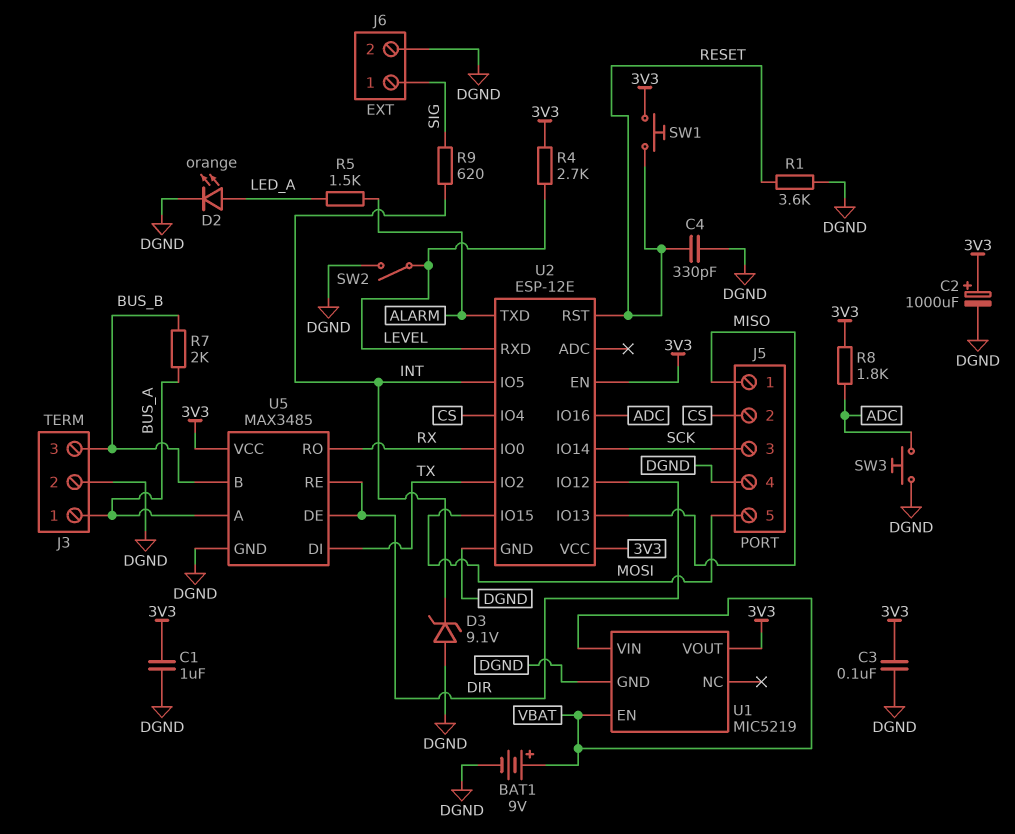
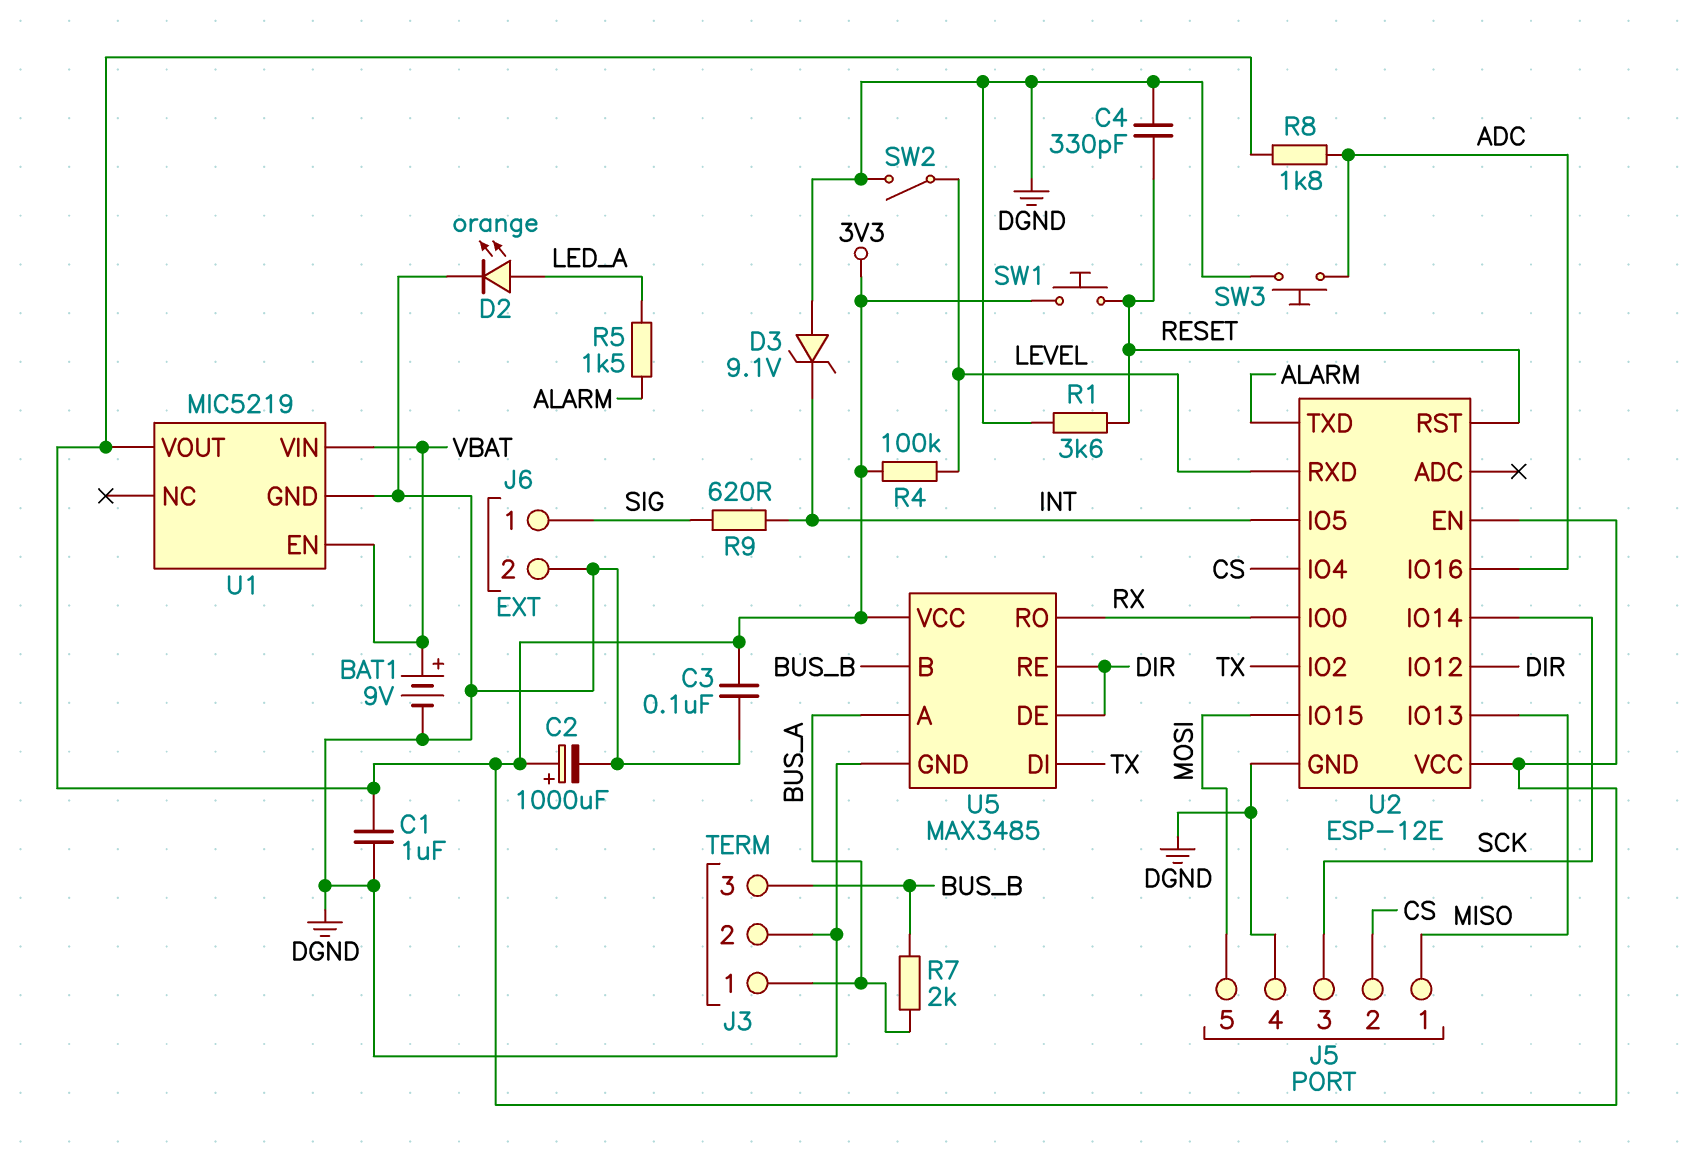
R4: 2.7k (3V3, LEVEL) -> 100k (3V3, LEVEL)

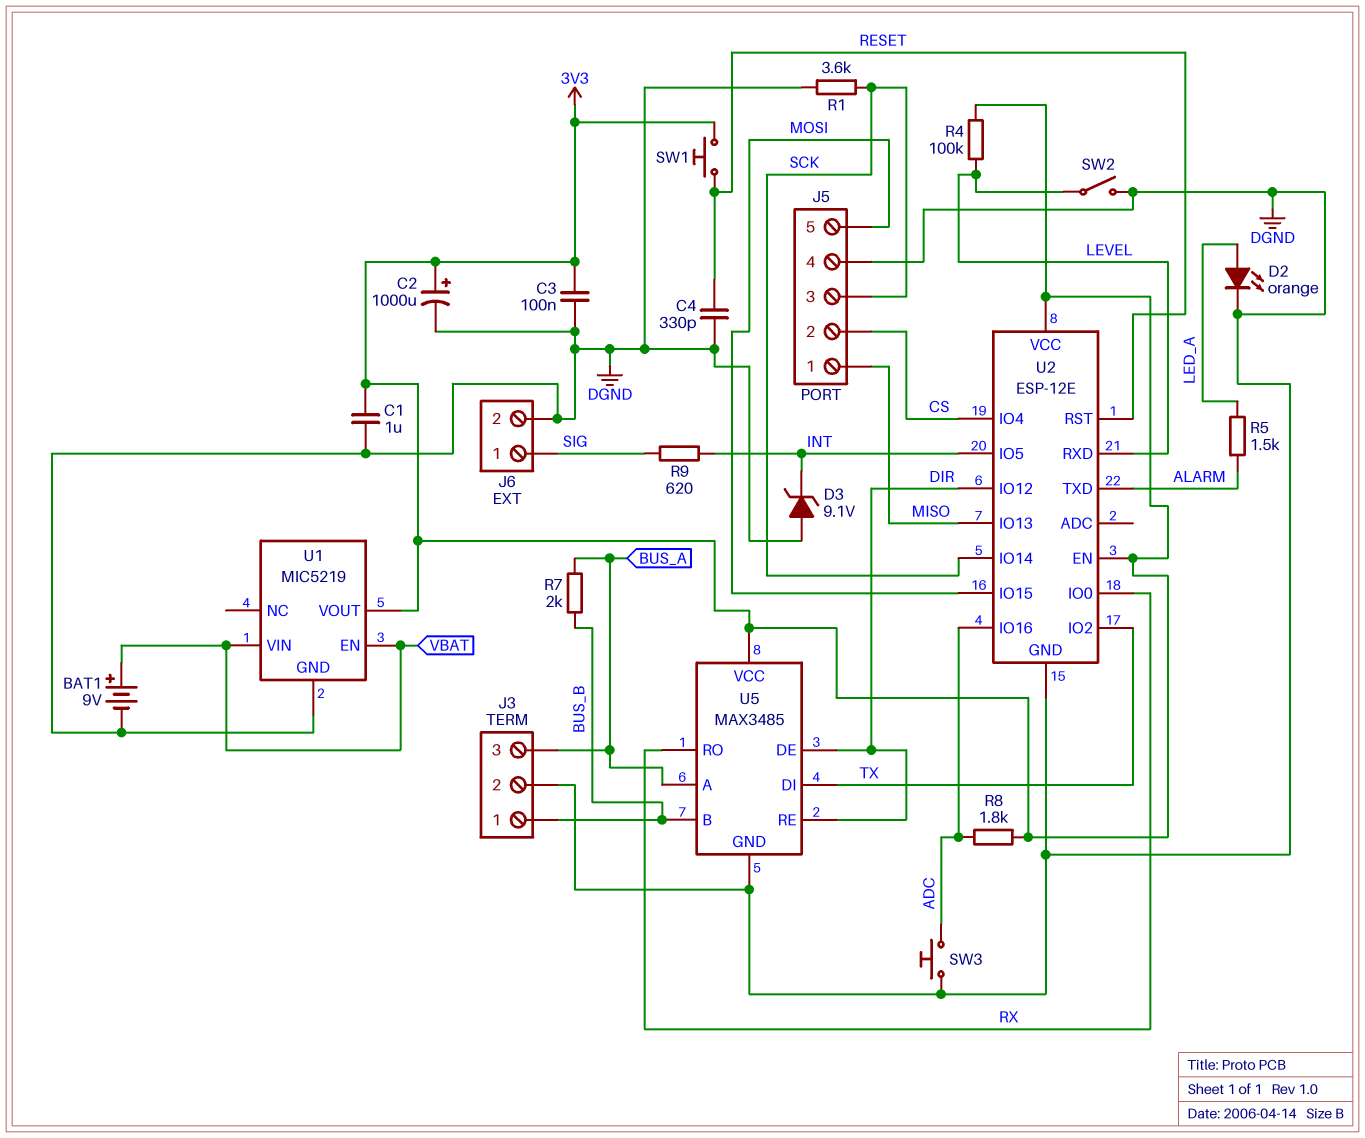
J3 pin 1: BUS_A -> BUS_B
J3 pin 3: BUS_B -> BUS_A
R1: 3.6k (DGND, RESET) -> 3.6k (DGND, SCK)

